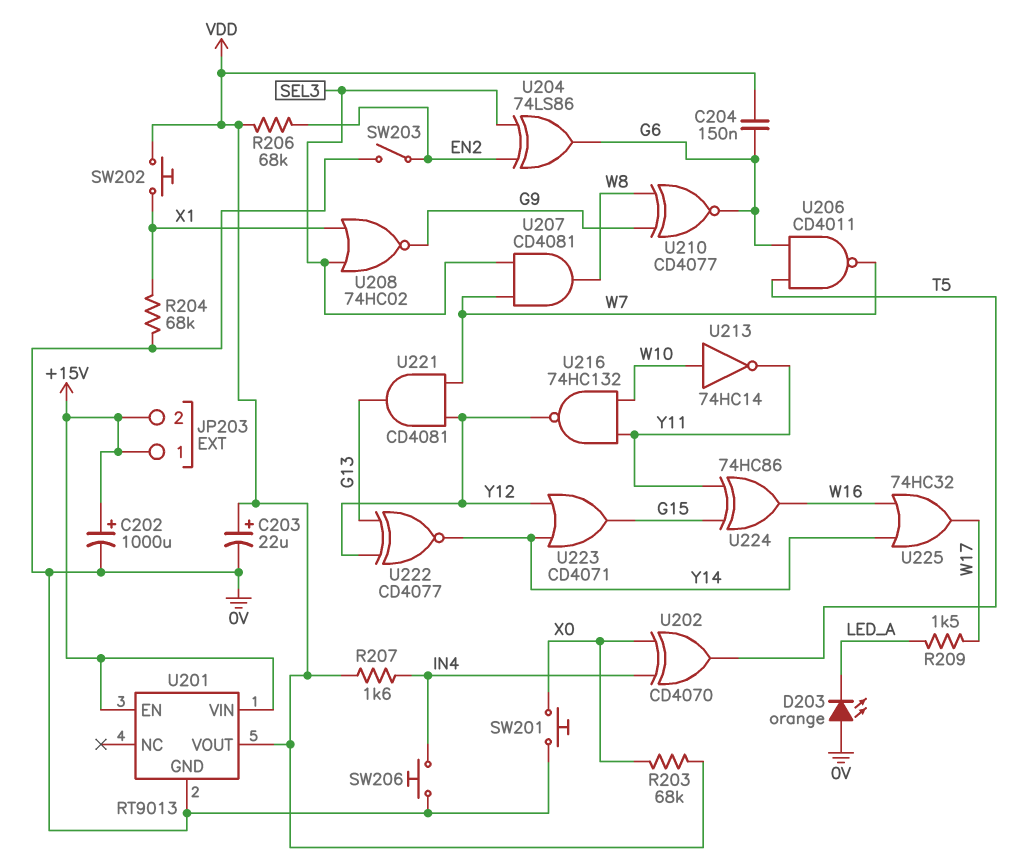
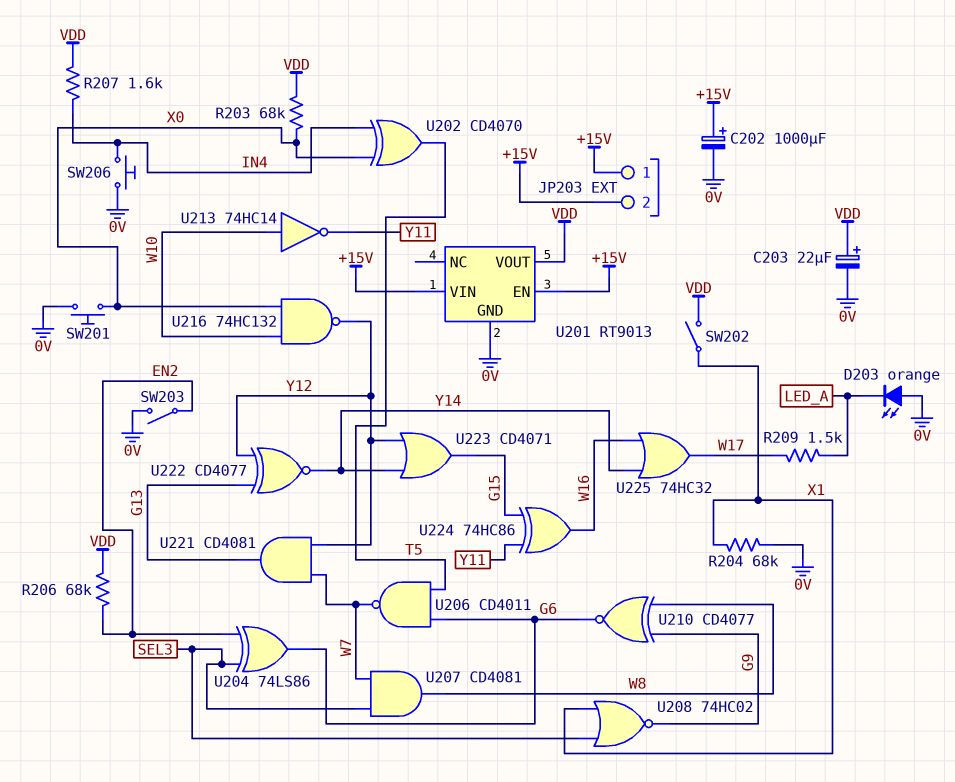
C204: 150nF (G6, VDD) -> none
SW202: button (VDD, X1) -> switch (VDD, X1)
U216: NAND 74HC132 (in W10, in Y11, out Y12) -> NAND 74HC132 (in W10, in X0, out Y12)

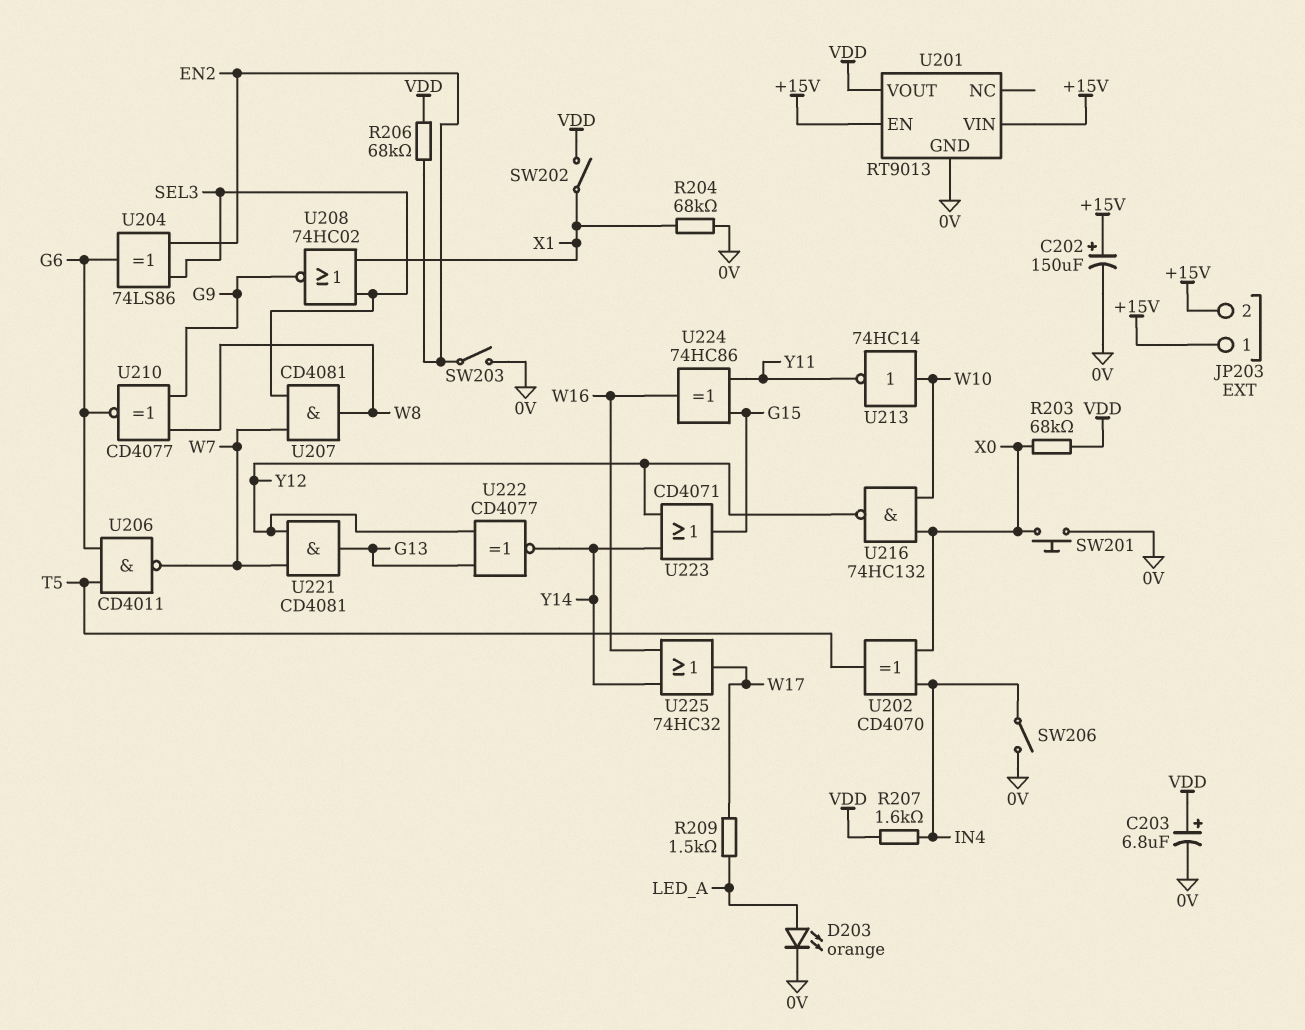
C202: 1000uF (plus +15V, minus 0V) -> 150uF (plus +15V, minus 0V)
C203: 22uF (plus VDD, minus 0V) -> 6.8uF (plus VDD, minus 0V)
D203: LED orange (A 0V, K LED_A) -> LED orange (A LED_A, K 0V)
SW206: button (0V, IN4) -> switch (0V, IN4)

